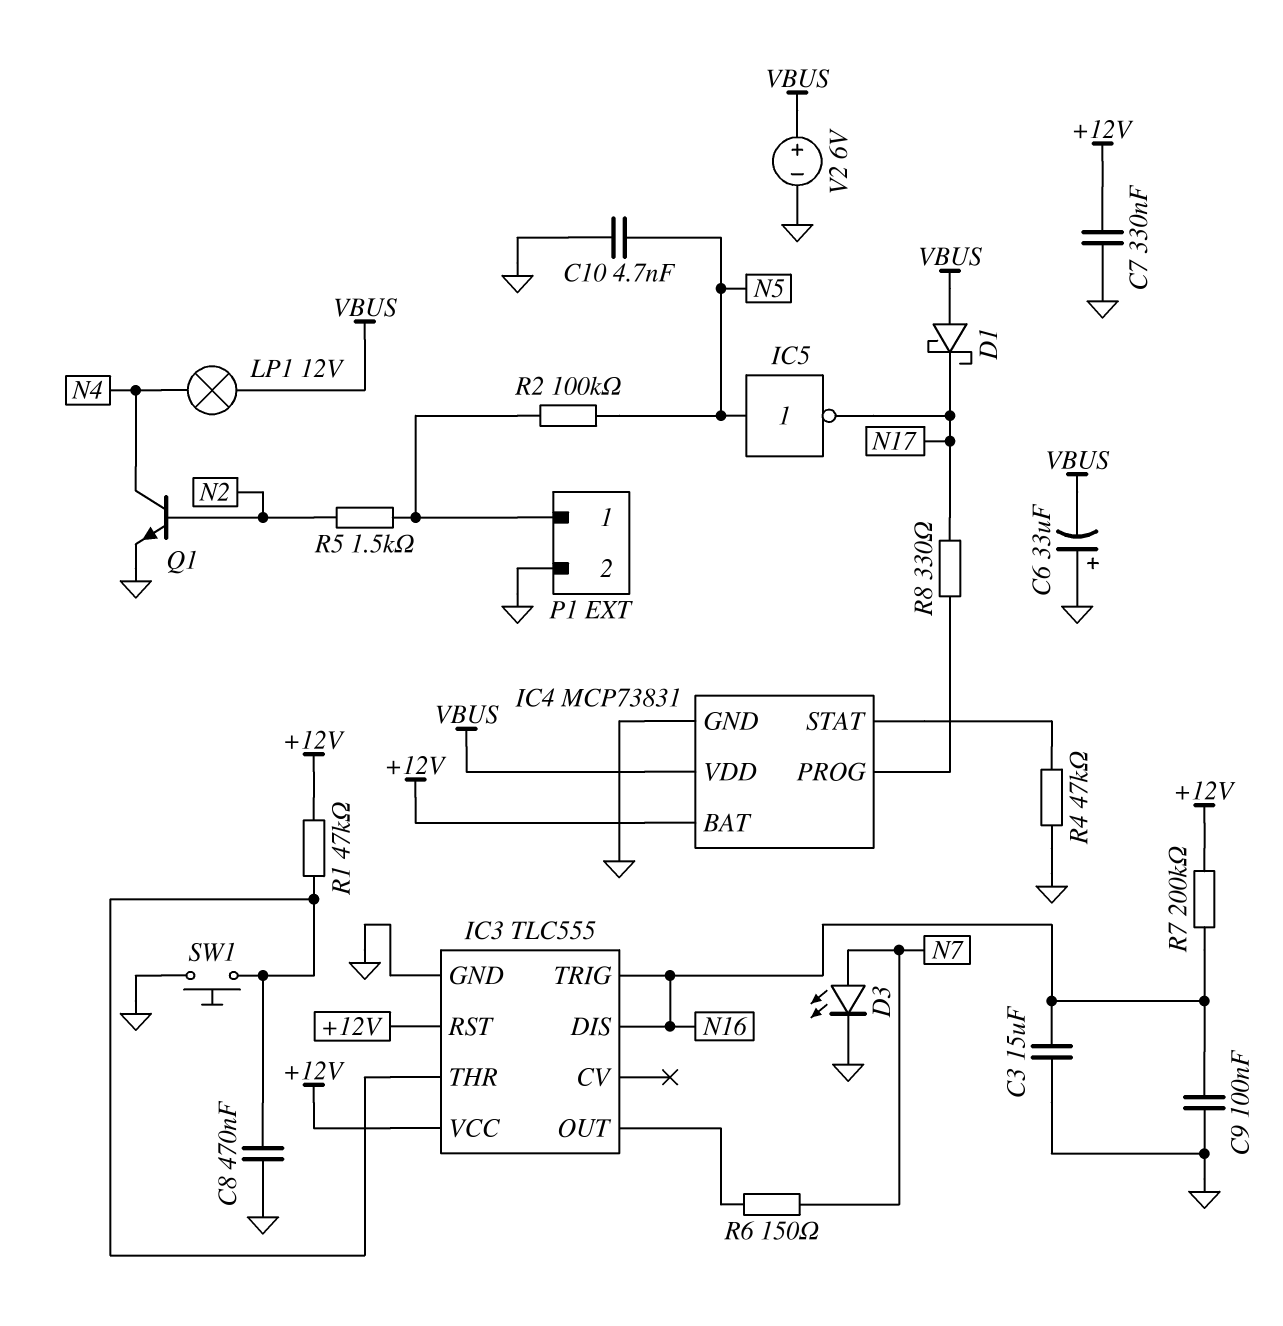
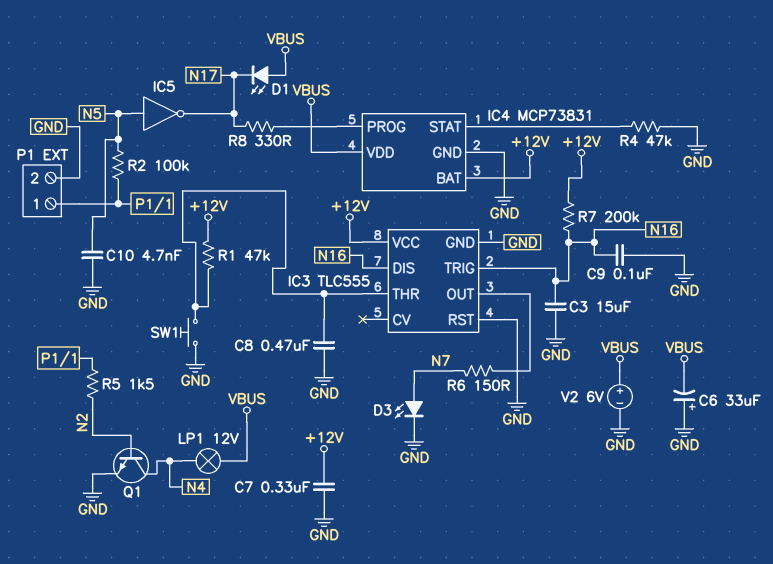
D1: schottky (A VBUS, K N17) -> LED (A VBUS, K N17)
IC3 pin RST: +12V -> GND

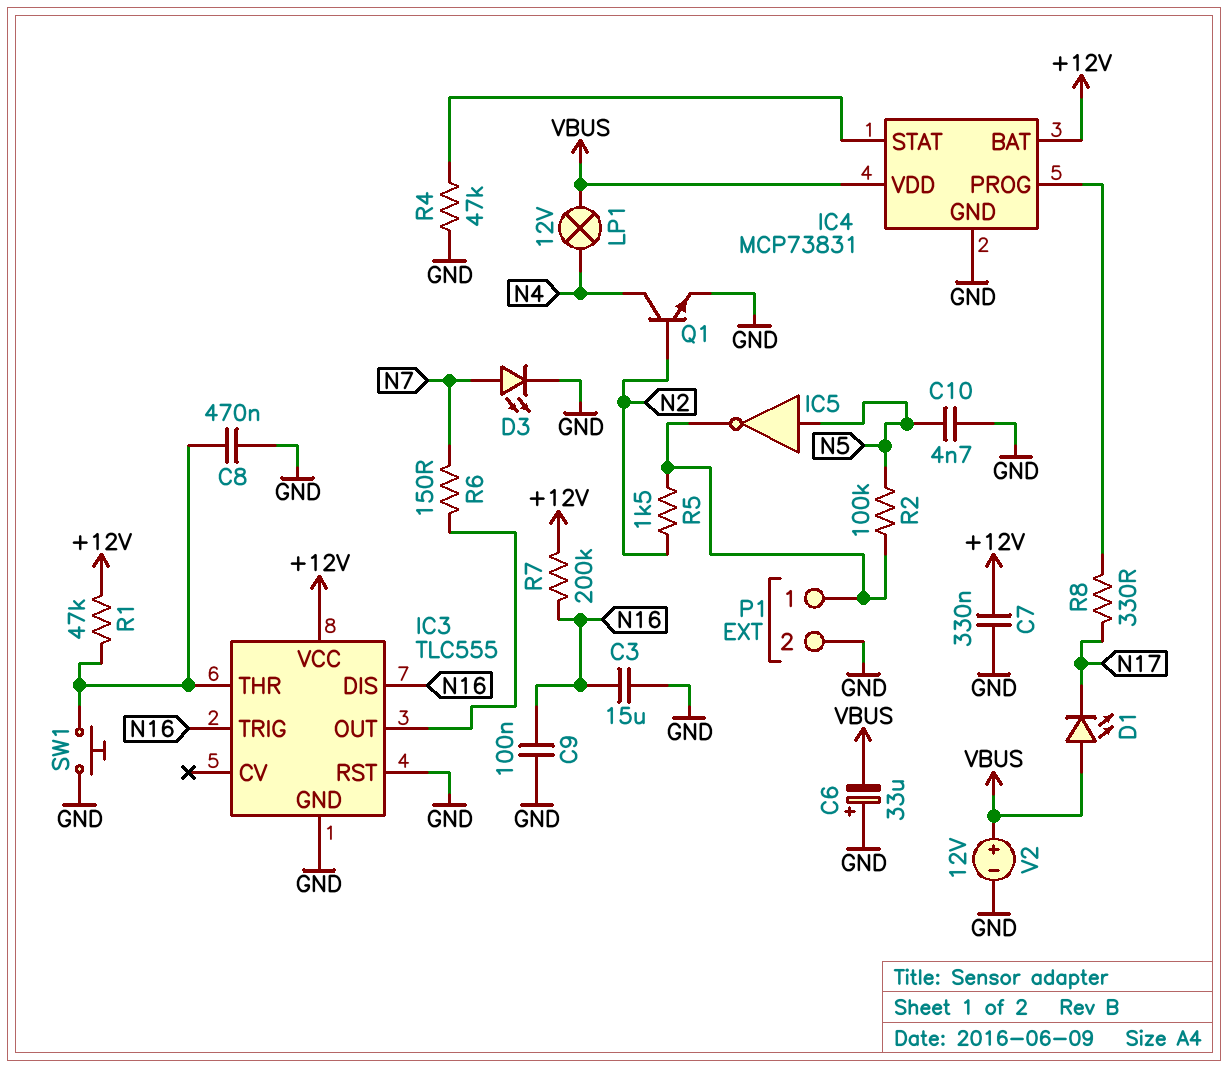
IC5: NOT (in N5, out N17) -> NOT (in N5, out P1/1)
V2: 6V (plus VBUS, minus GND) -> 12V (plus VBUS, minus GND)

